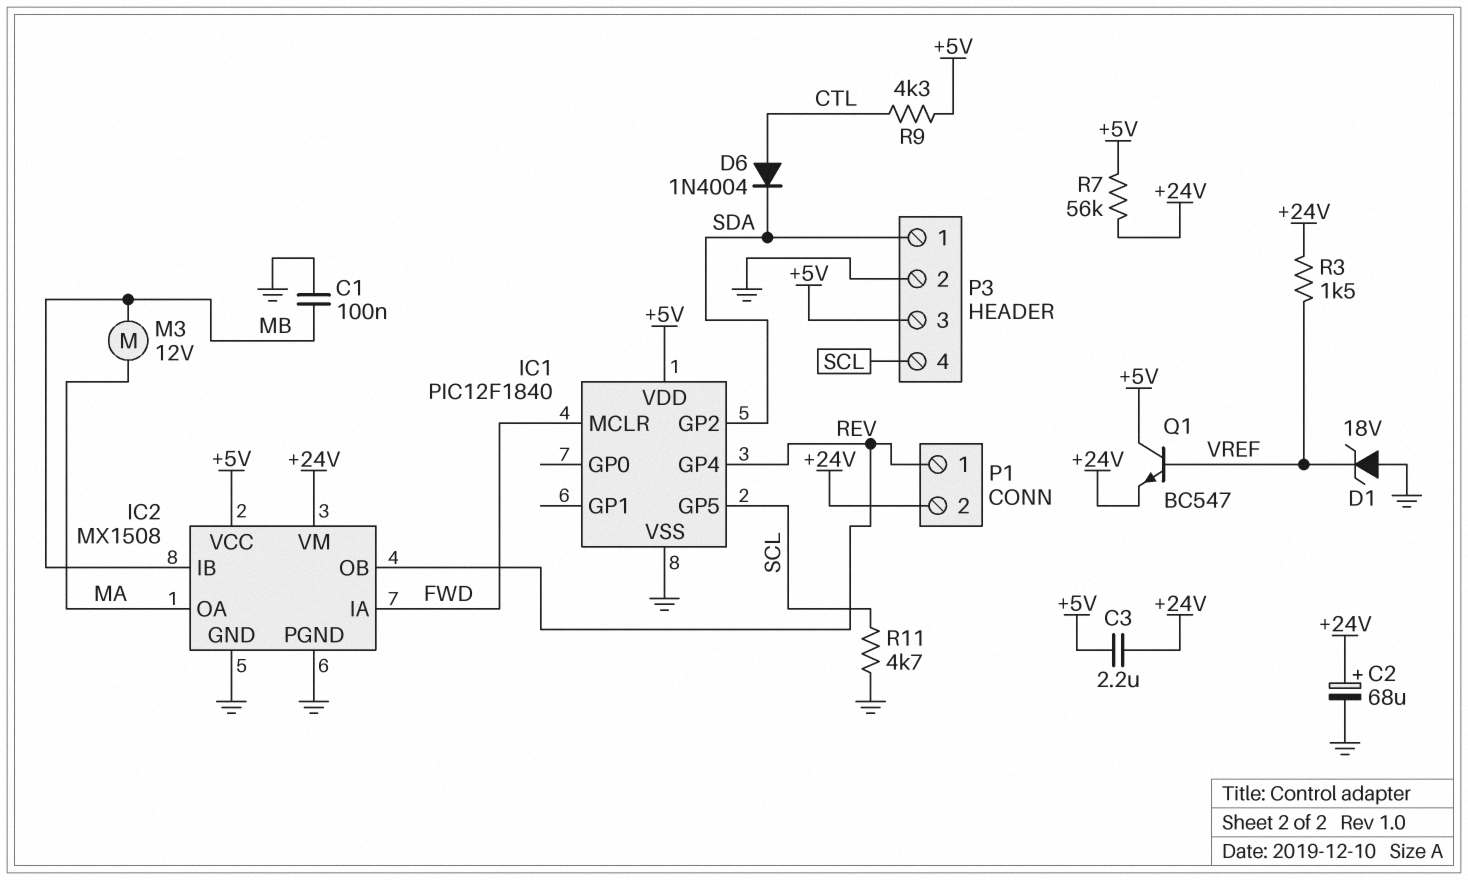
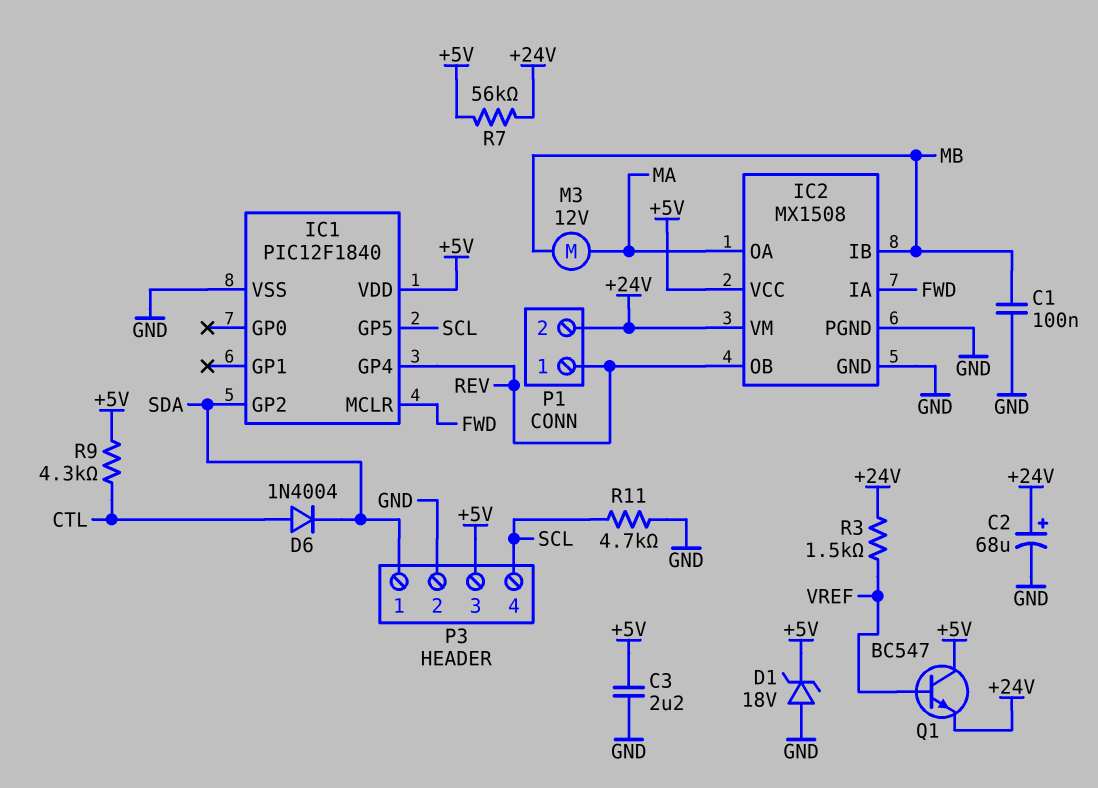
C3: 2.2uF (+5V, +24V) -> 2.2uF (+5V, GND)
D1: zener 18V (A GND, K VREF) -> zener 18V (A GND, K +5V)

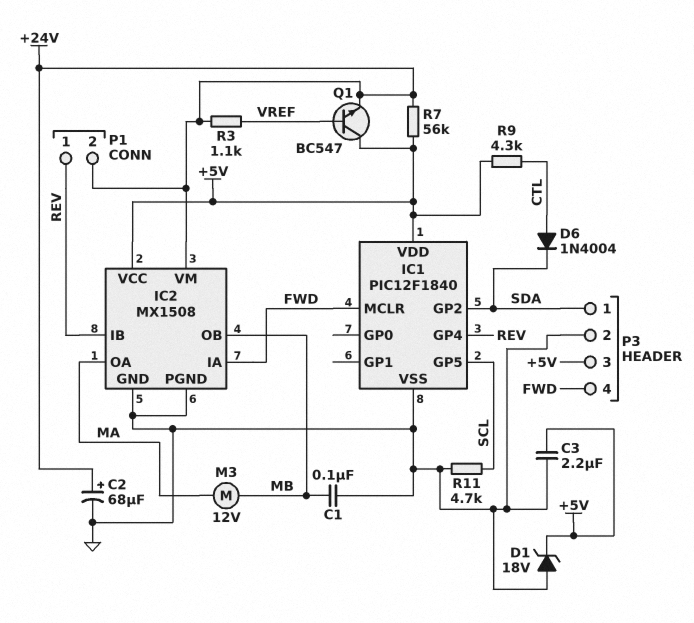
IC2 pin IB: MB -> REV
IC2 pin OB: REV -> MB
P3 pin 4: SCL -> FWD
R3: 1.5k (+24V, VREF) -> 1.1k (+24V, VREF)

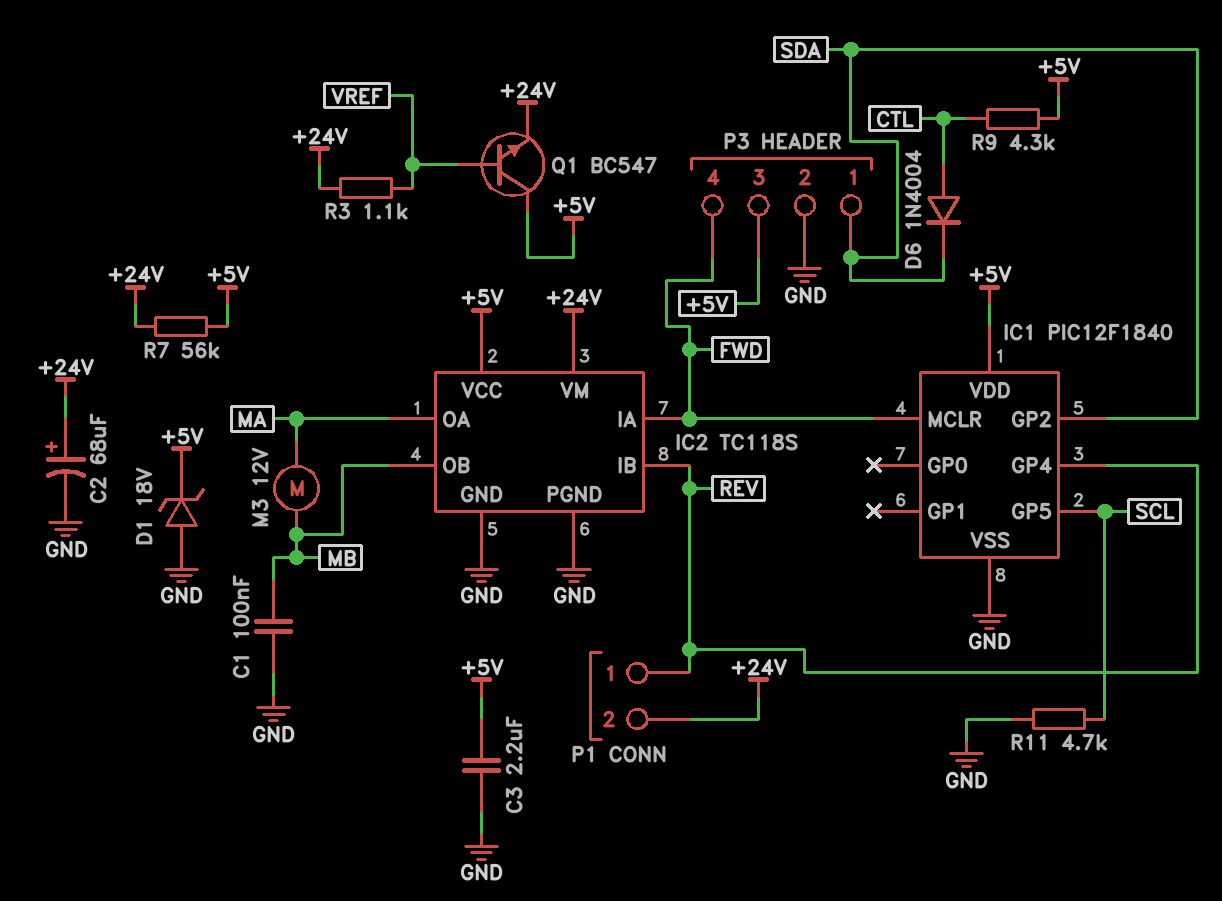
IC2: MX1508 -> TC118S

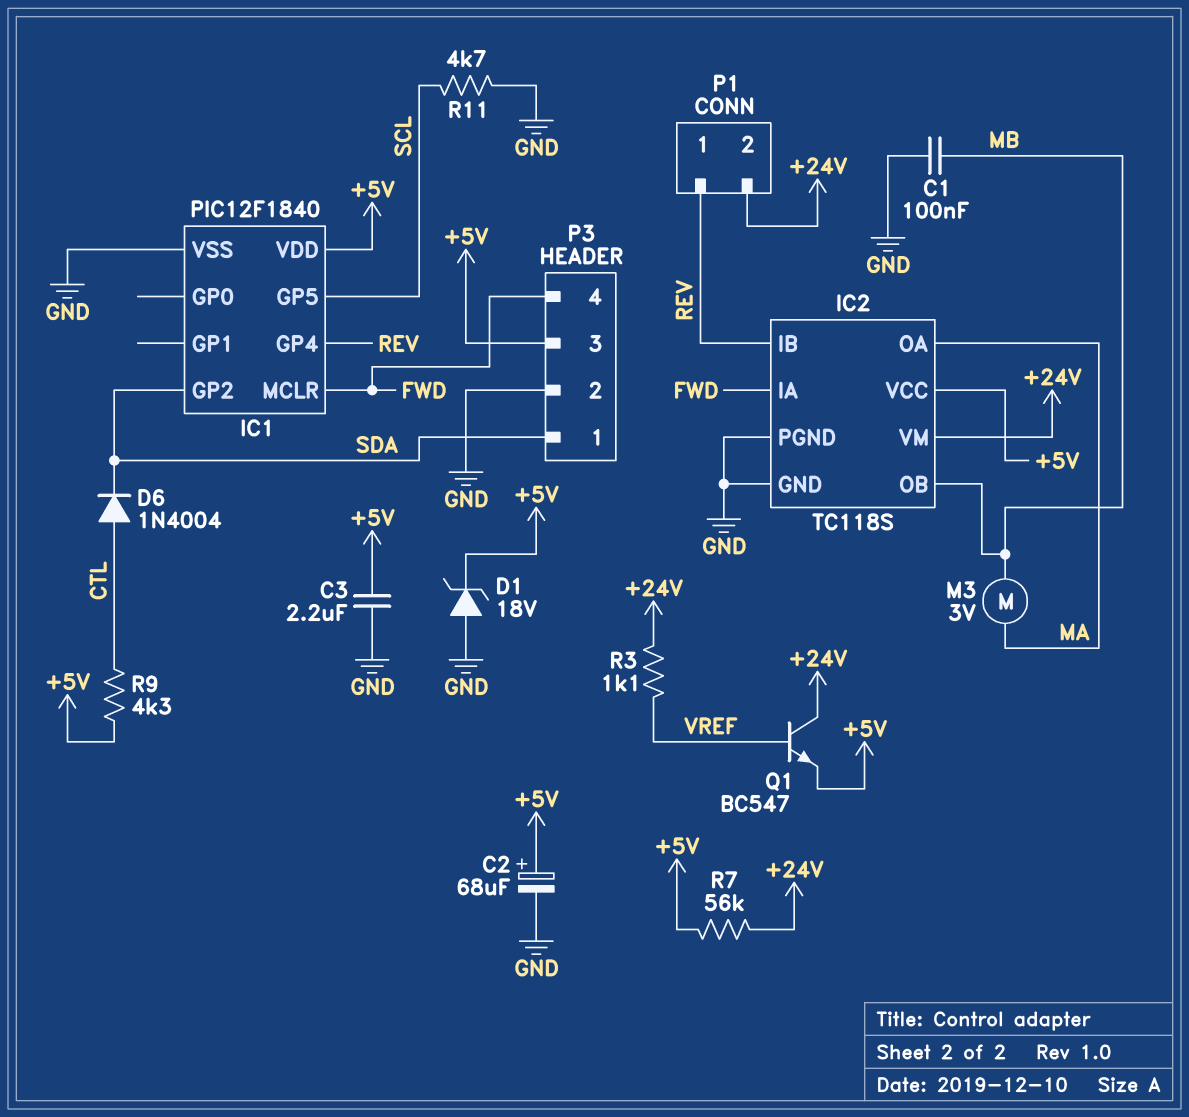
C2: 68uF (plus +24V, minus GND) -> 68uF (plus +5V, minus GND)
M3: motor 12V (MA, MB) -> motor 3V (MA, MB)
Q1: NPN BC547 (B VREF, C +5V, E +24V) -> NPN BC547 (B VREF, C +24V, E +5V)

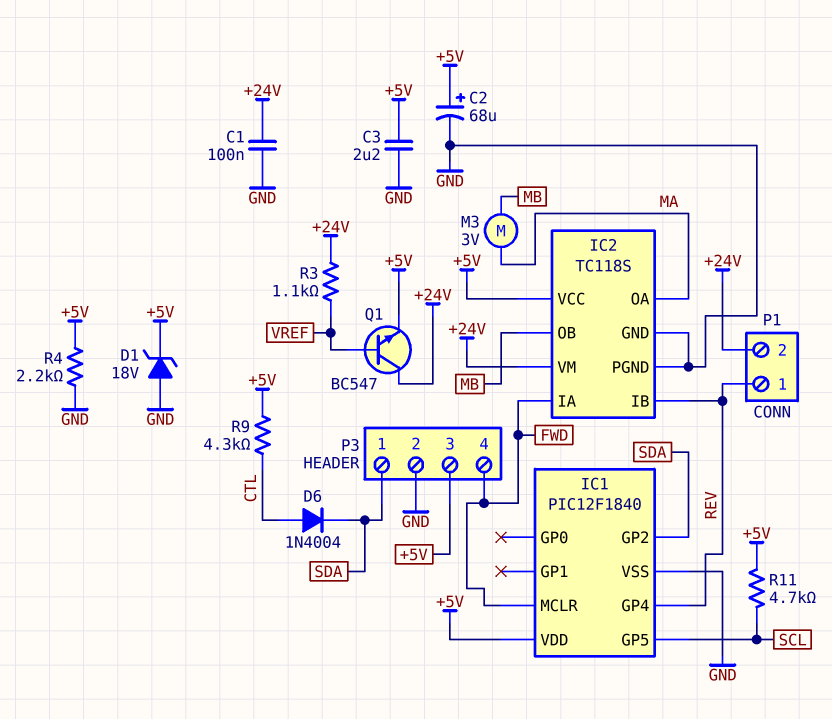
C1: 100nF (GND, MB) -> 100nF (+24V, GND)
R4: none -> 2.2k (+5V, GND)
R7: 56k (+5V, +24V) -> none
R11: 4.7k (GND, SCL) -> 4.7k (+5V, SCL)

